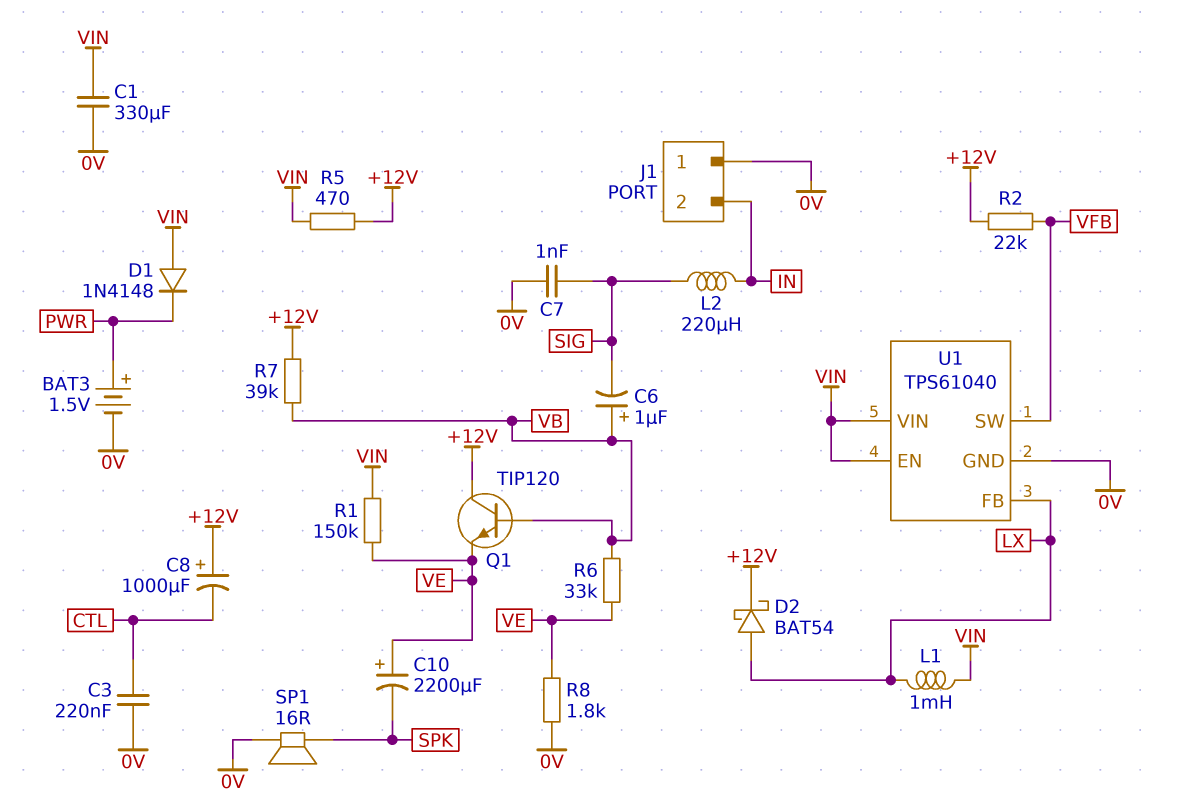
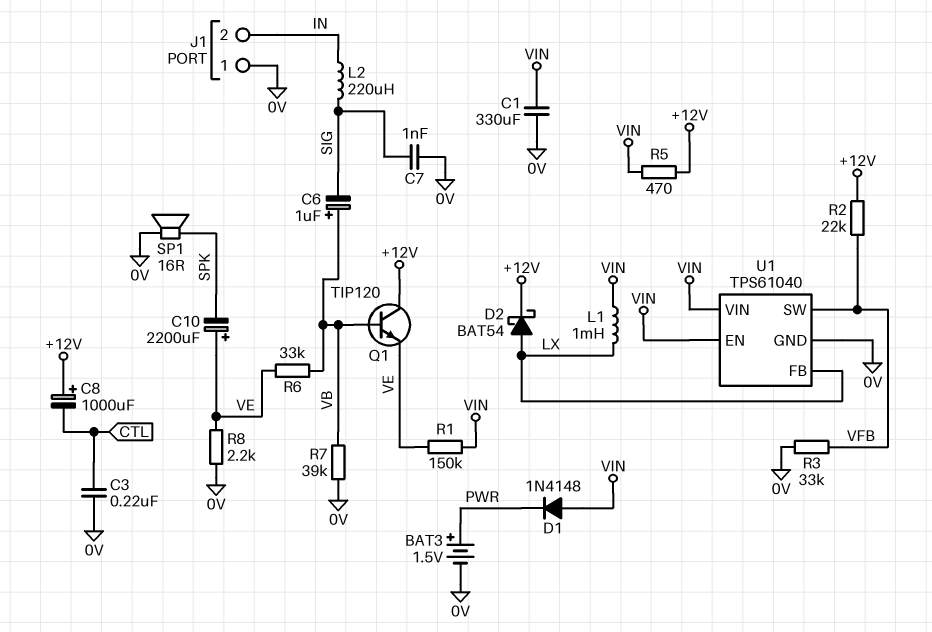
R3: none -> 33k (0V, VFB)
R7: 39k (+12V, VB) -> 39k (0V, VB)
R8: 1.8k (0V, VE) -> 2.2k (0V, VE)

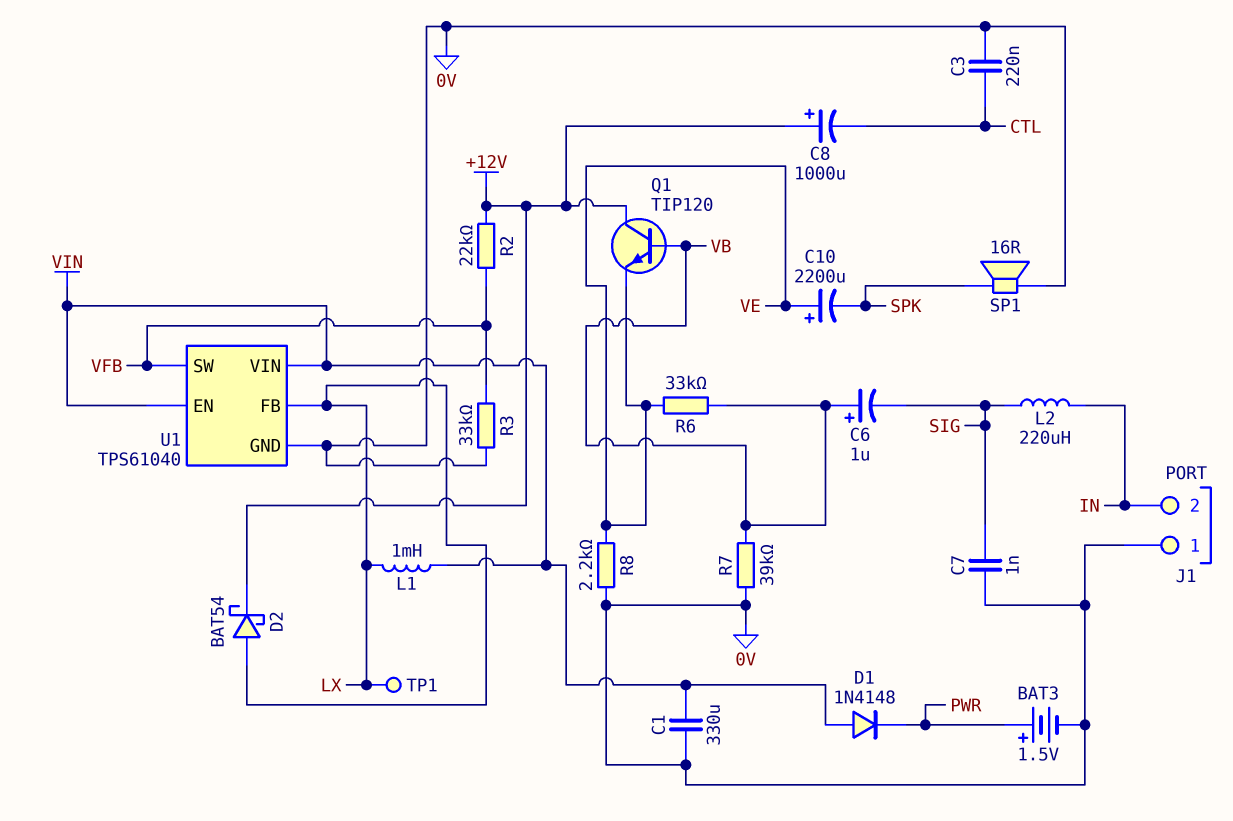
R1: 150k (VE, VIN) -> none
R5: 470 (+12V, VIN) -> none
TP1: none -> test point (LX)

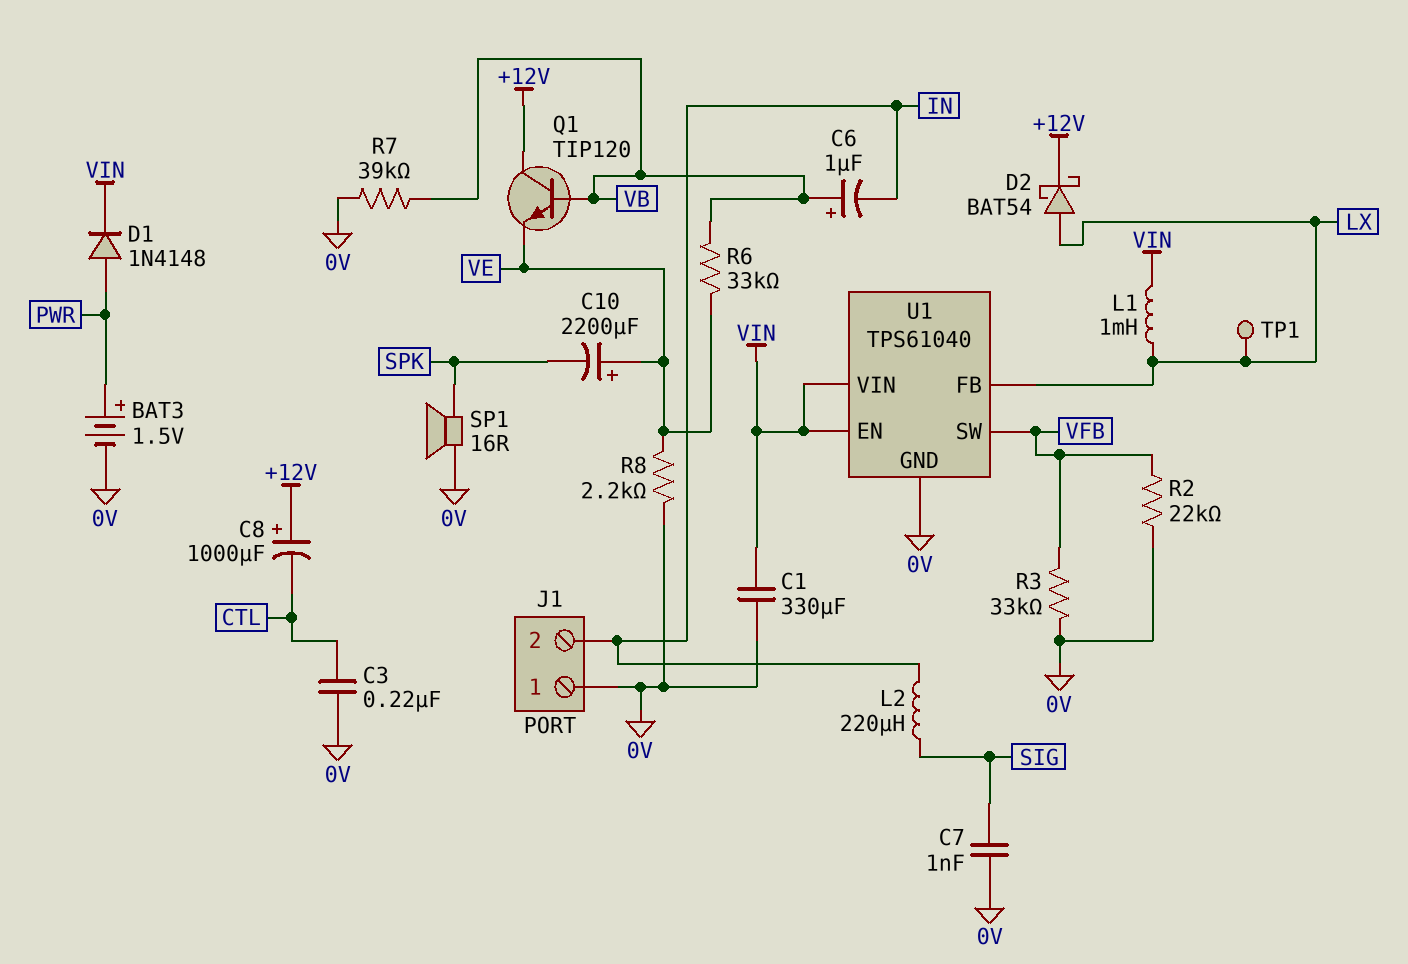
C6: 1uF (plus VB, minus SIG) -> 1uF (plus VB, minus IN)
D1: diode 1N4148 (A VIN, K PWR) -> diode 1N4148 (A PWR, K VIN)
R2: 22k (+12V, VFB) -> 22k (0V, VFB)

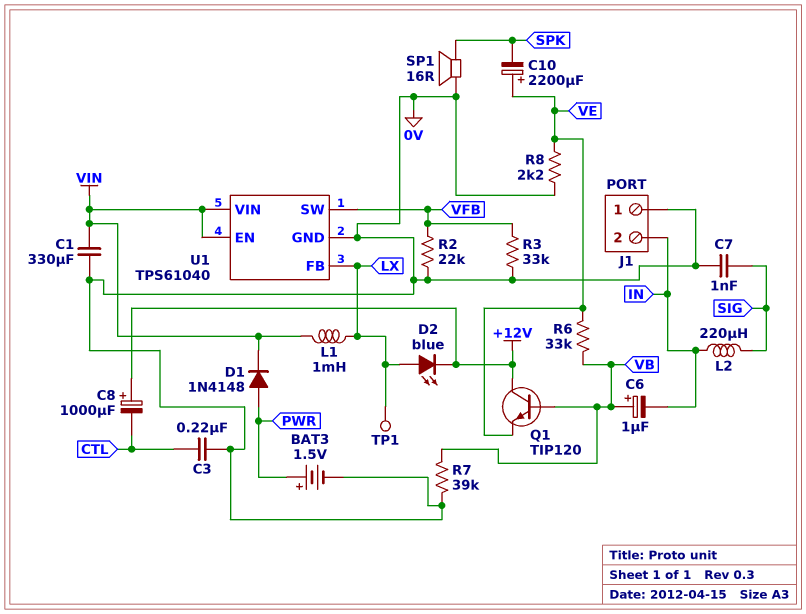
D2: schottky BAT54 (A LX, K +12V) -> LED blue (A LX, K +12V)

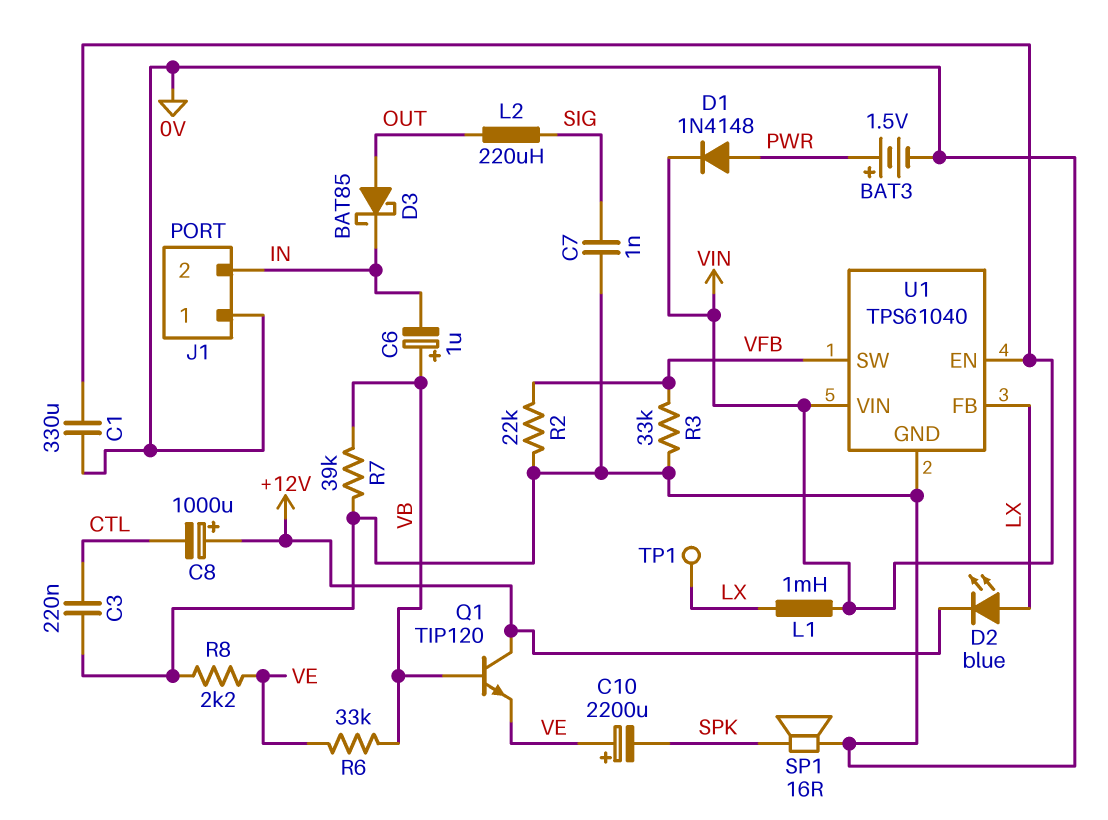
D3: none -> schottky BAT85 (A OUT, K IN)
L2: 220uH (IN, SIG) -> 220uH (OUT, SIG)

